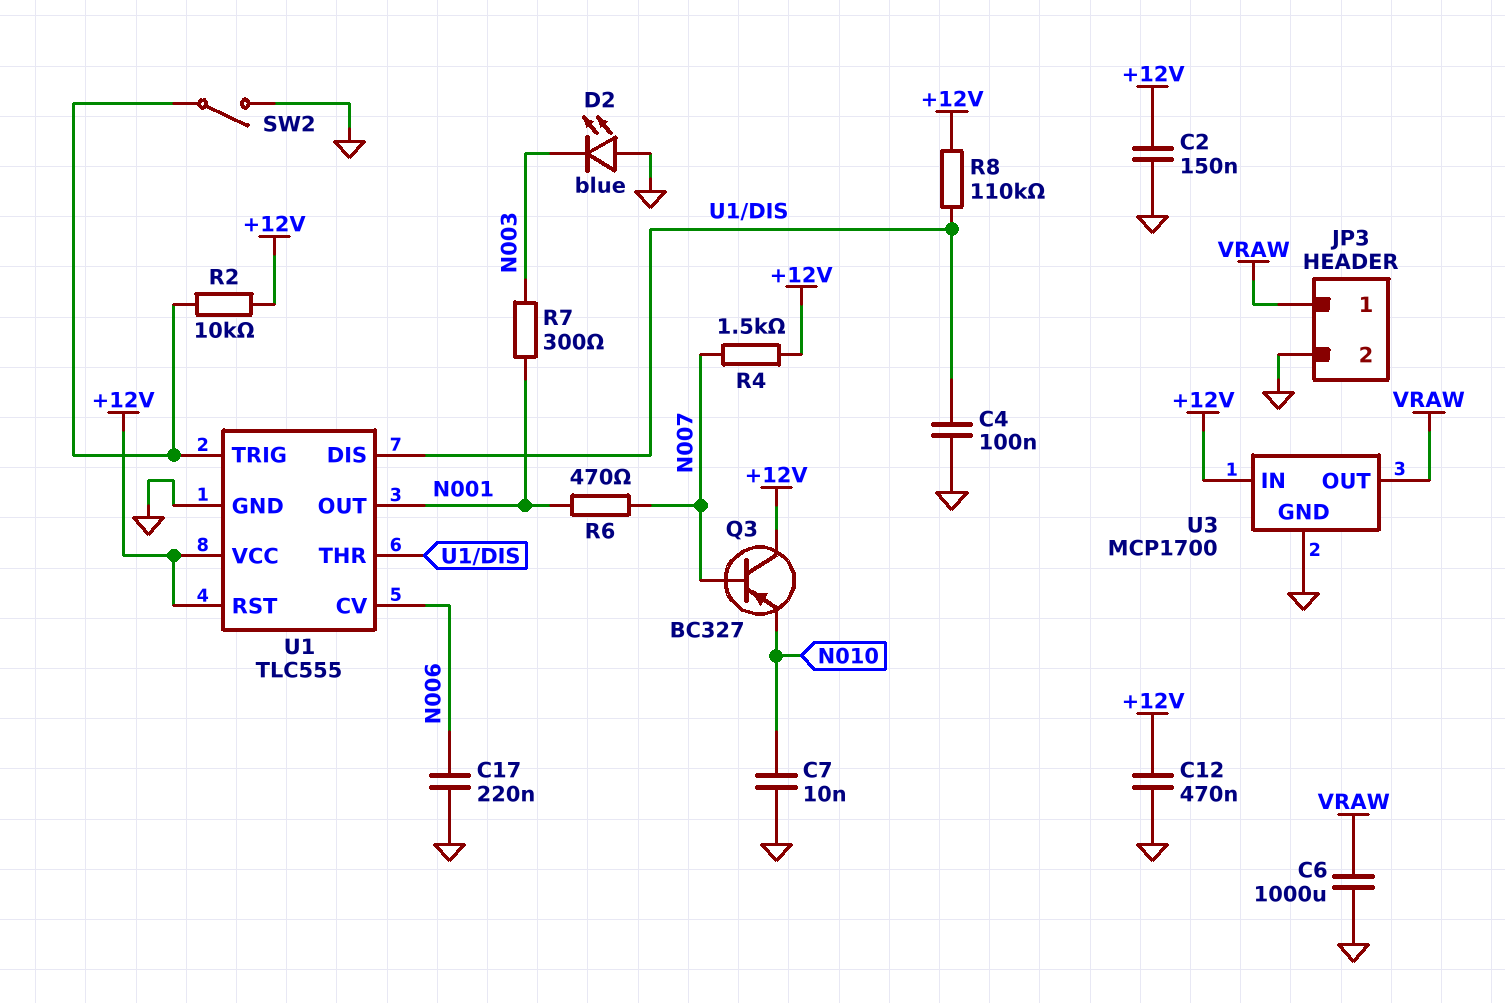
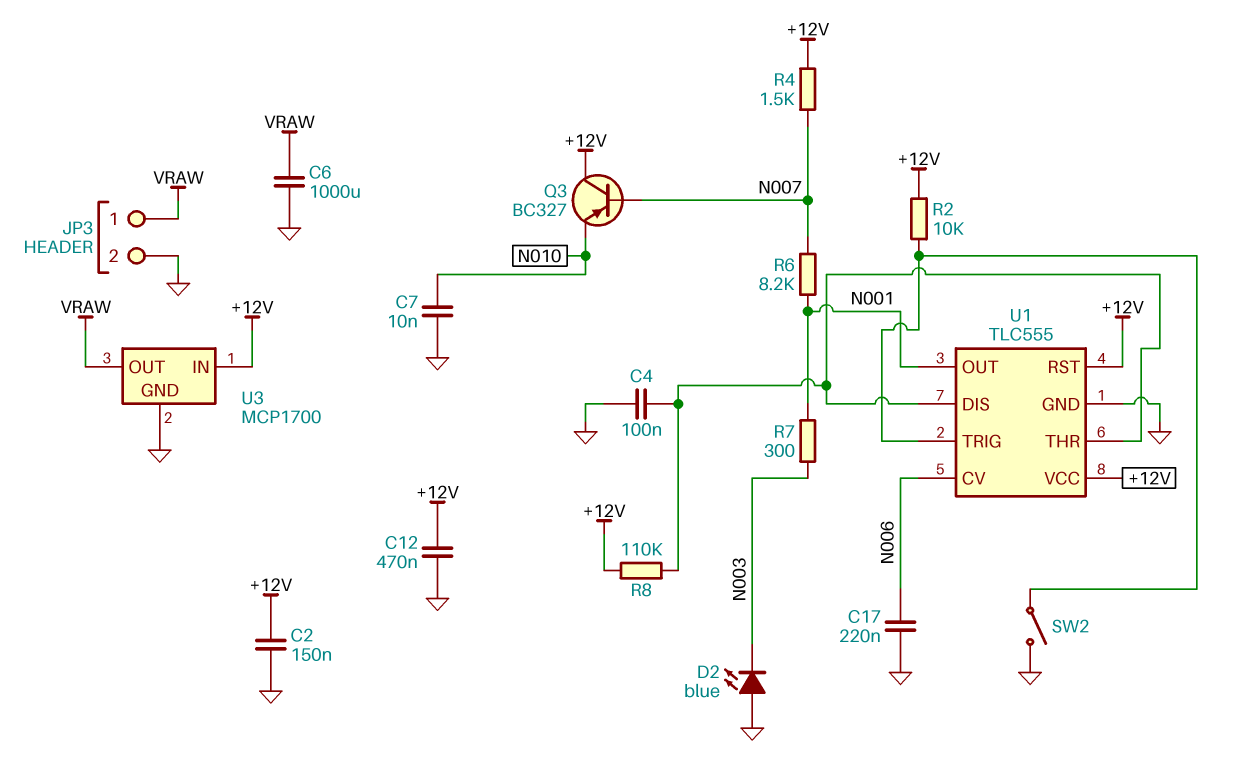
R6: 470 (N001, N007) -> 8.2k (N001, N007)

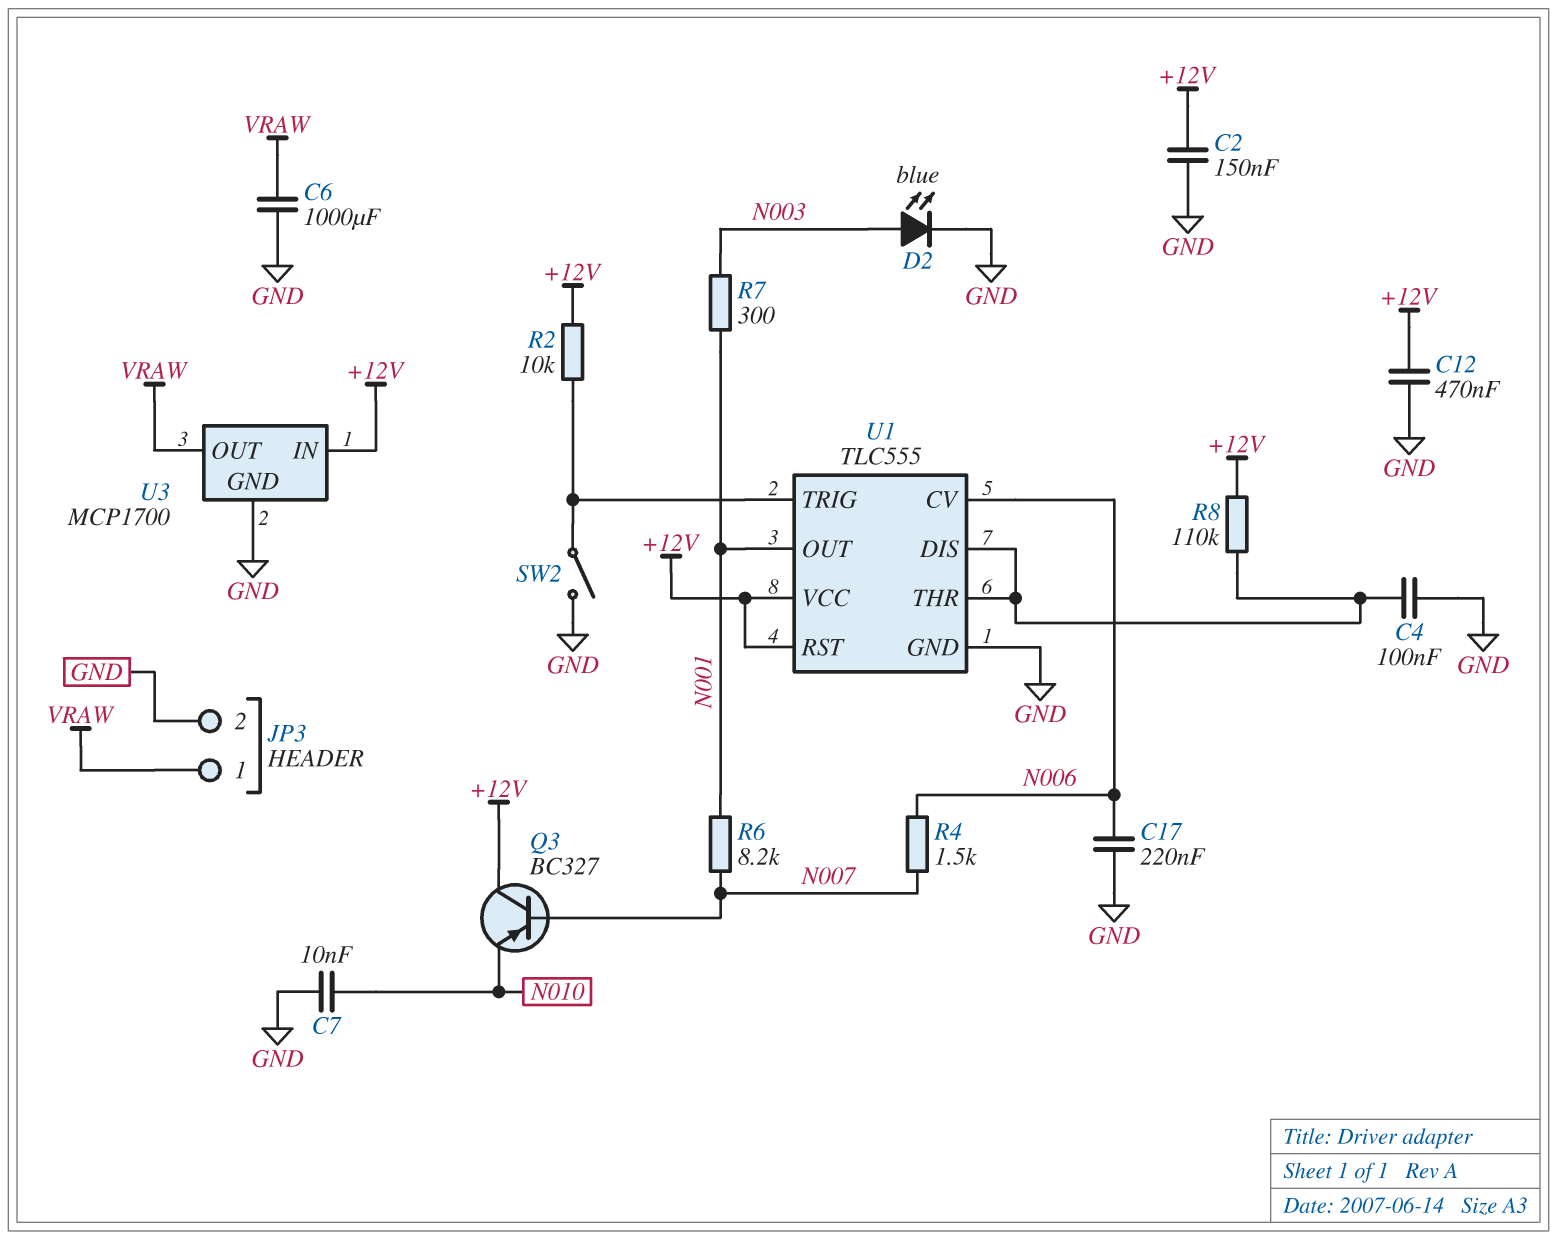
D2: LED blue (A GND, K N003) -> LED blue (A N003, K GND)
R4: 1.5k (+12V, N007) -> 1.5k (N006, N007)

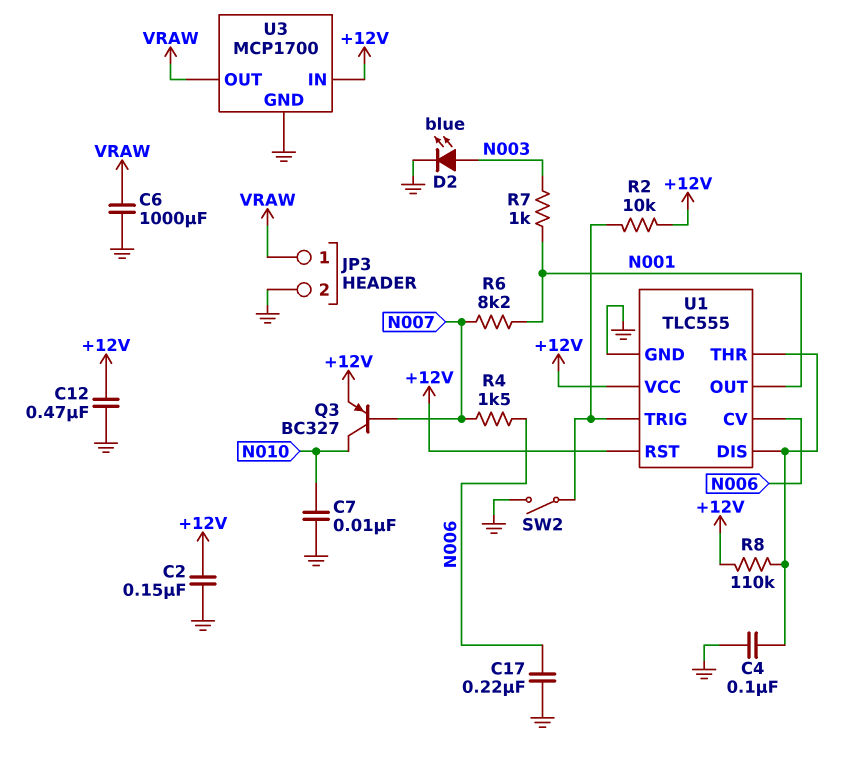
Q3: PNP BC327 (B N007, C +12V, E N010) -> PNP BC327 (B N007, C N010, E +12V)
R7: 300 (N001, N003) -> 1k (N001, N003)

